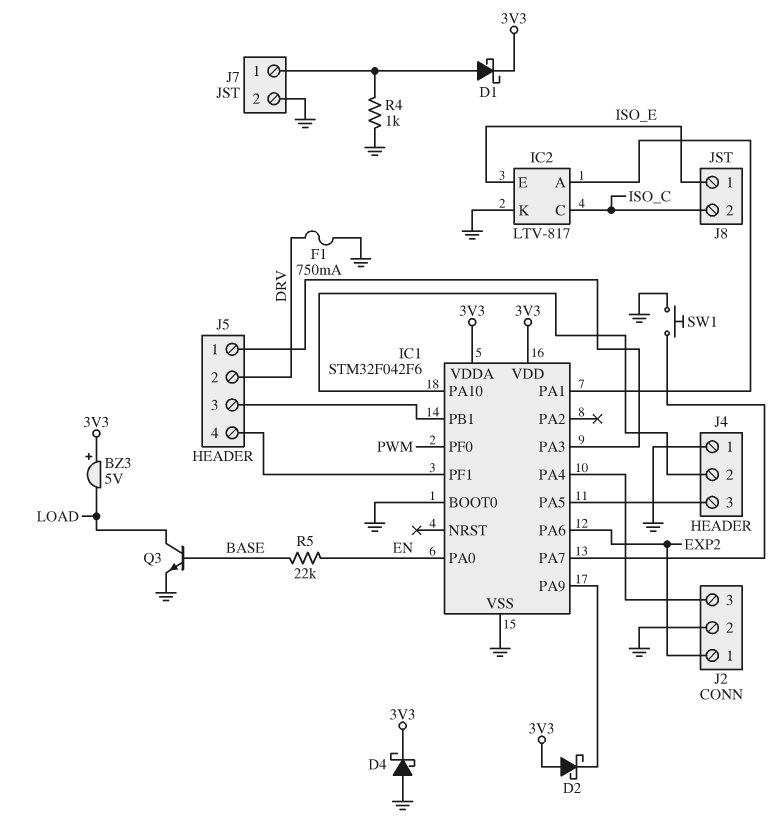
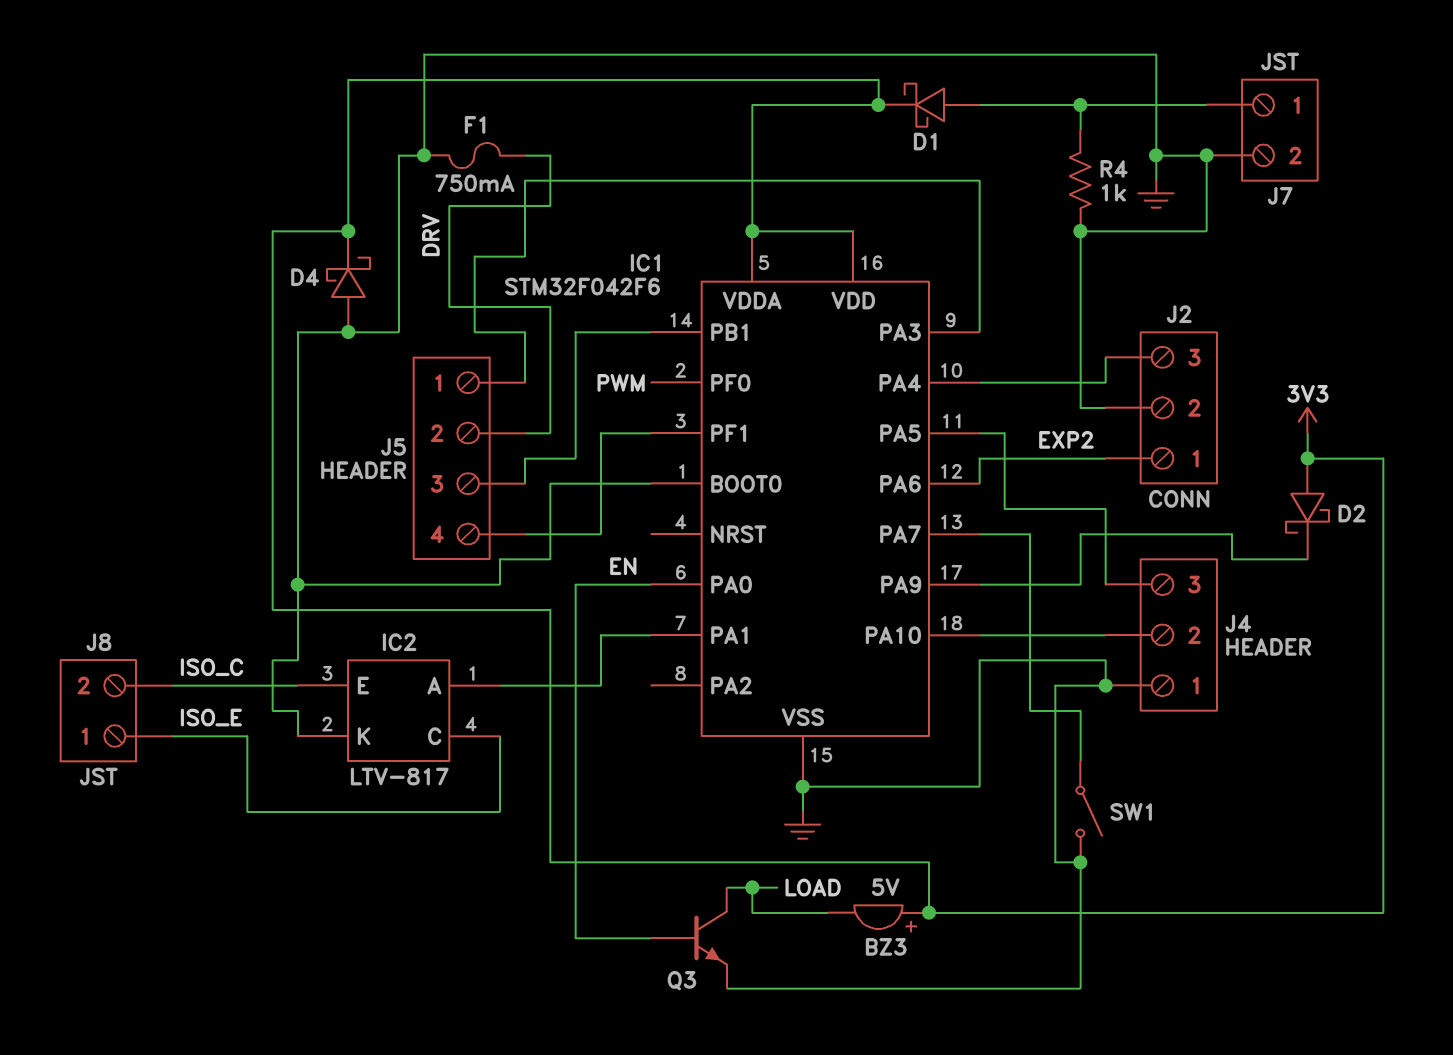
IC2 pin C: ISO_C -> ISO_E
IC2 pin E: ISO_E -> ISO_C
Q3: NPN (B BASE, C LOAD, E GND) -> NPN (B EN, C LOAD, E GND)
R5: 22k (BASE, EN) -> none
SW1: button (GND, IC1/PA7) -> switch (GND, IC1/PA7)

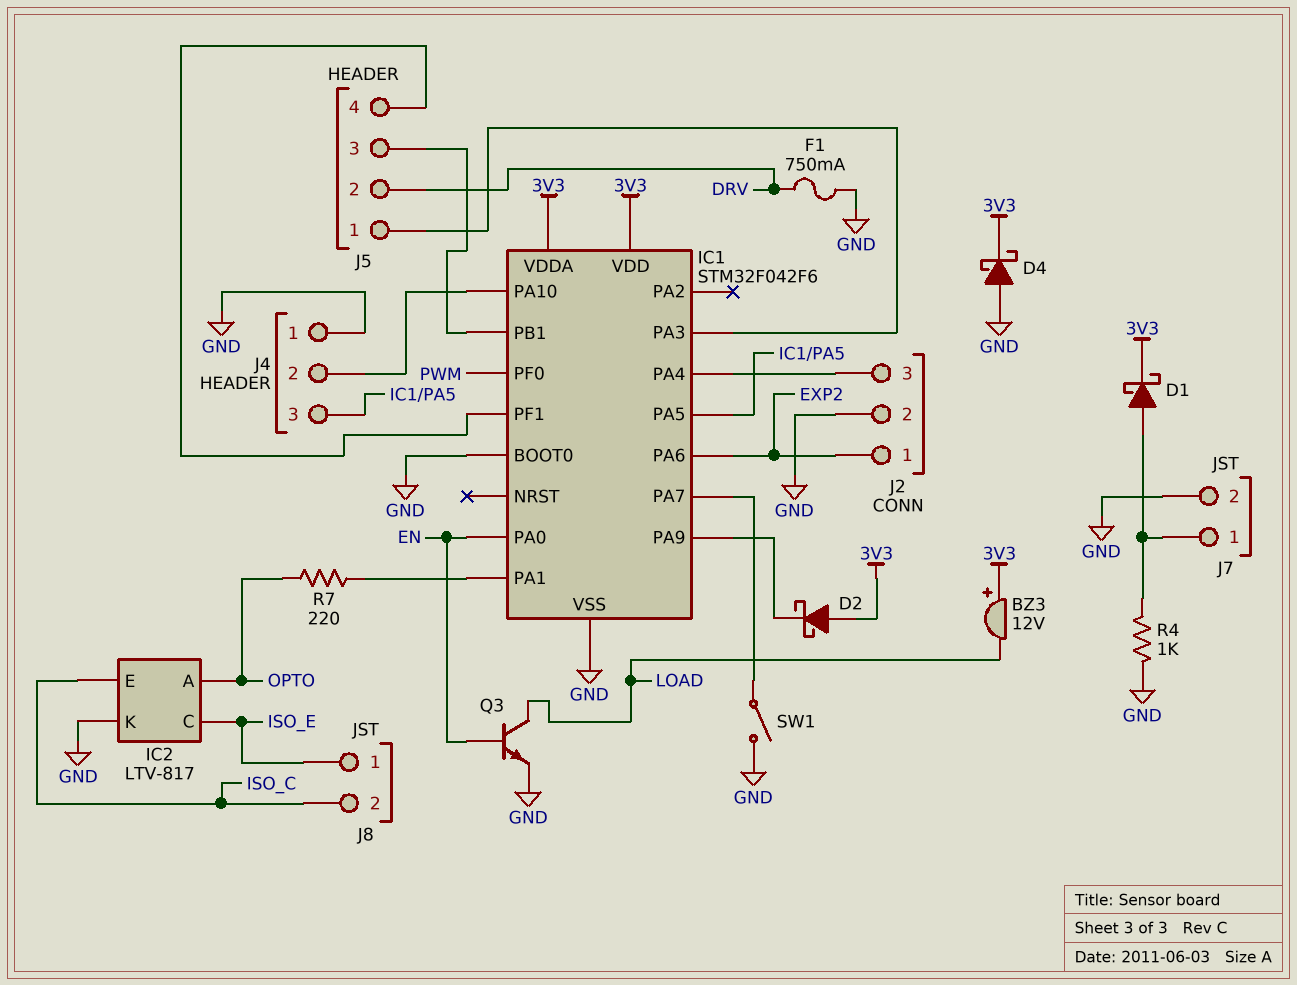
BZ3: buzzer 5V (plus 3V3, minus LOAD) -> buzzer 12V (plus 3V3, minus LOAD)
IC2 pin A: IC1/PA1 -> OPTO
R7: none -> 220 (IC1/PA1, OPTO)

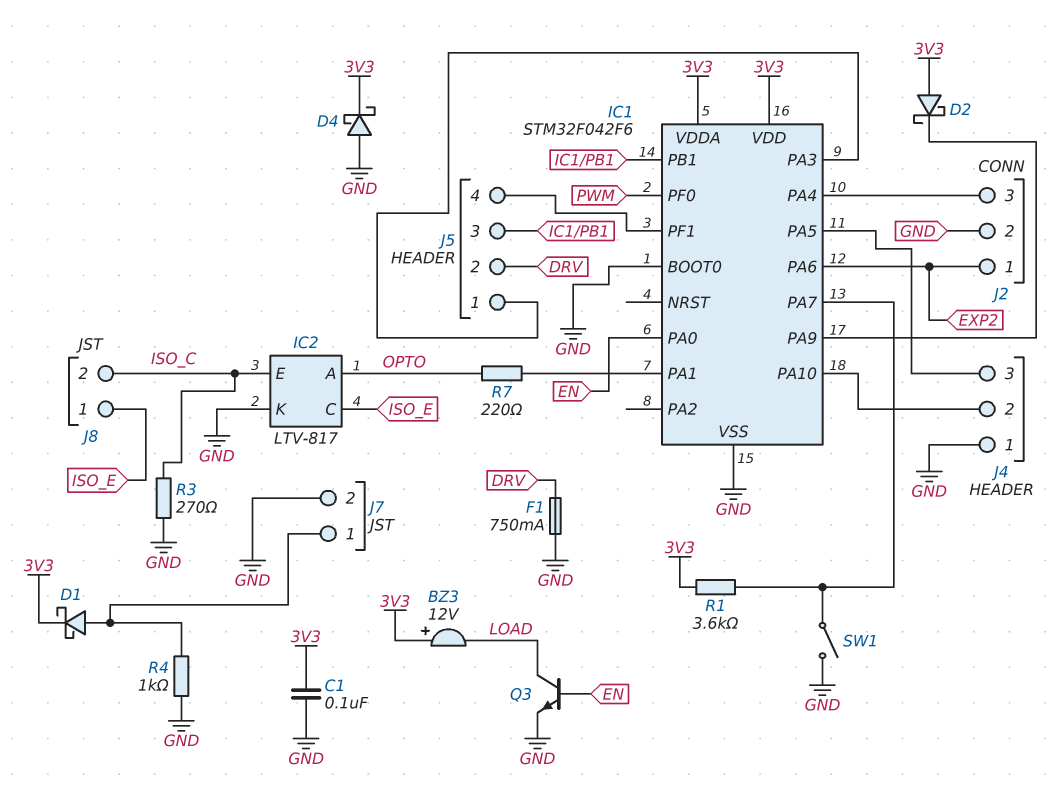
C1: none -> 100nF (3V3, GND)
R1: none -> 3.6k (3V3, IC1/PA7)
R3: none -> 270 (GND, ISO_C)

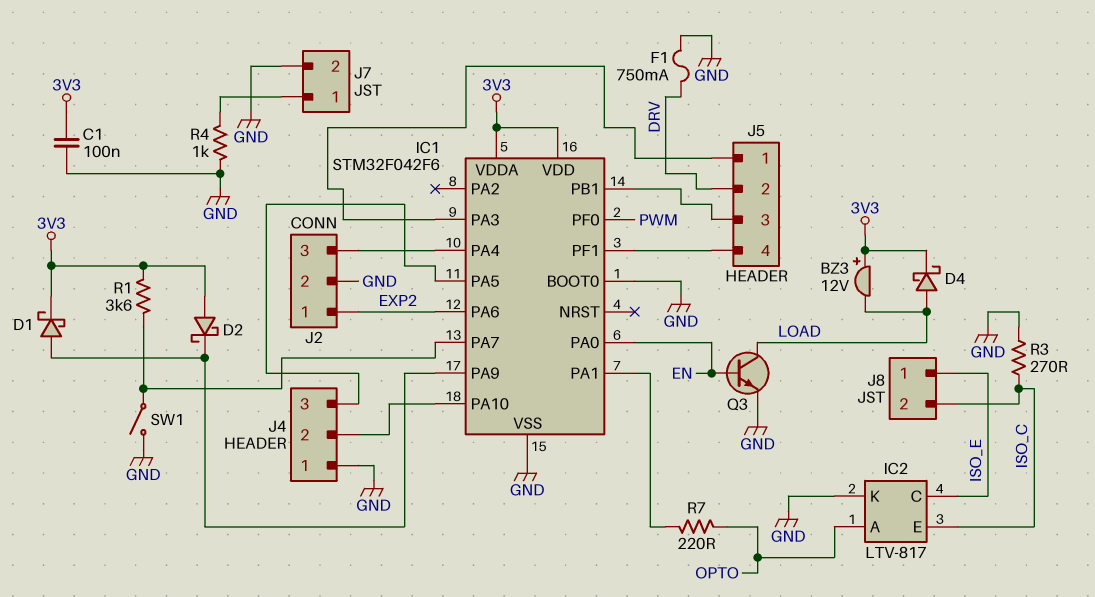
D1: schottky (A J7/1, K 3V3) -> schottky (A IC1/PA9, K 3V3)
D4: schottky (A GND, K 3V3) -> schottky (A LOAD, K 3V3)

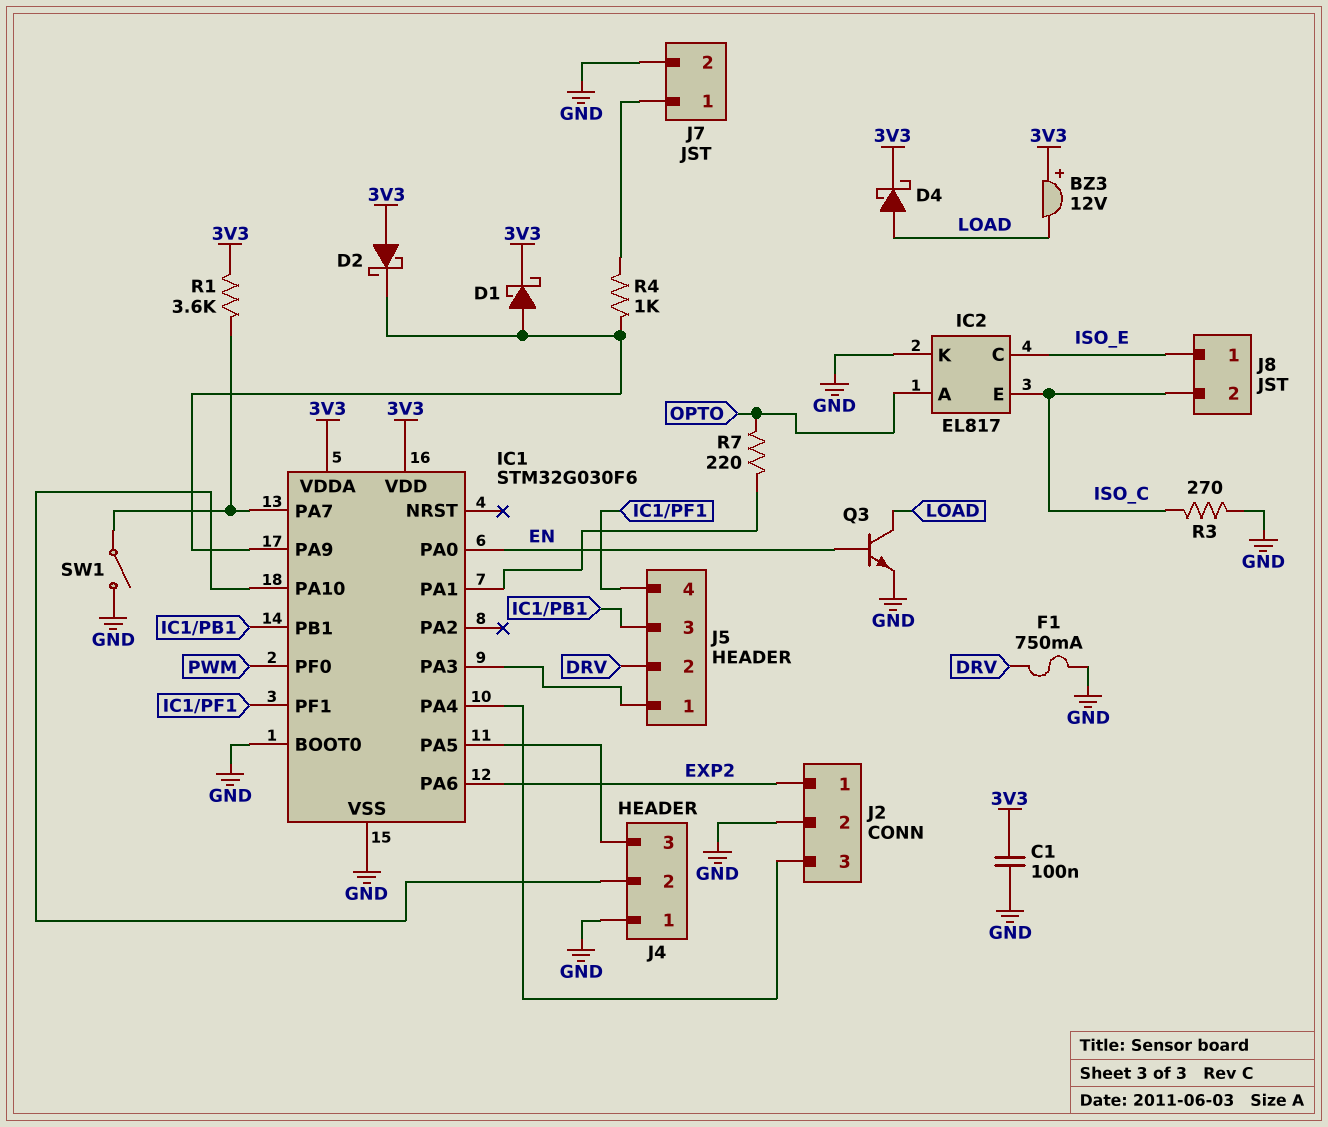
IC1: STM32F042F6 -> STM32G030F6
IC2: LTV-817 -> EL817
R4: 1k (GND, J7/1) -> 1k (IC1/PA9, J7/1)

